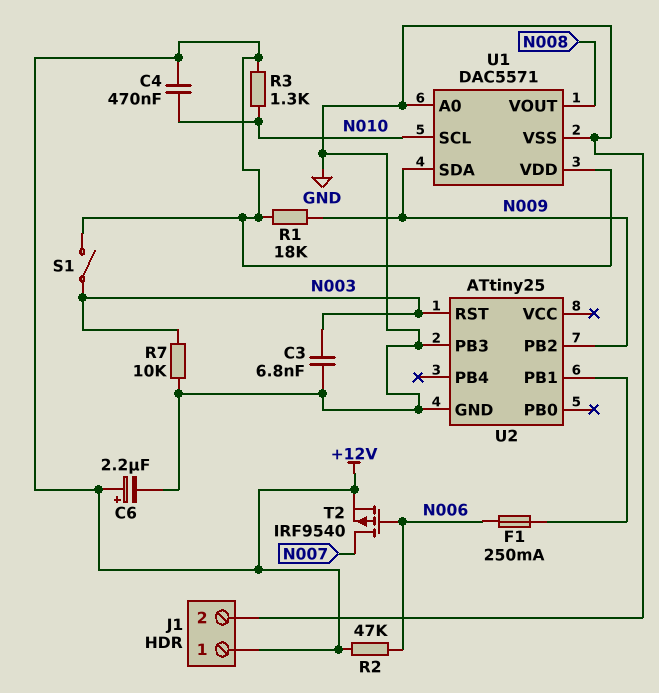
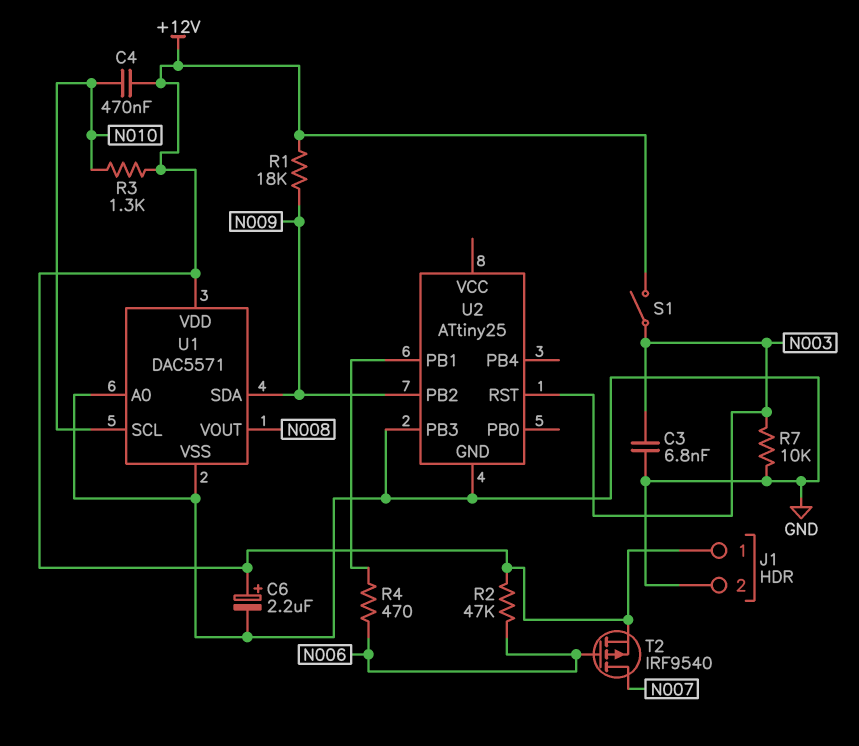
F1: 250mA (N006, U2/PB1) -> none
R4: none -> 470 (N006, U2/PB1)

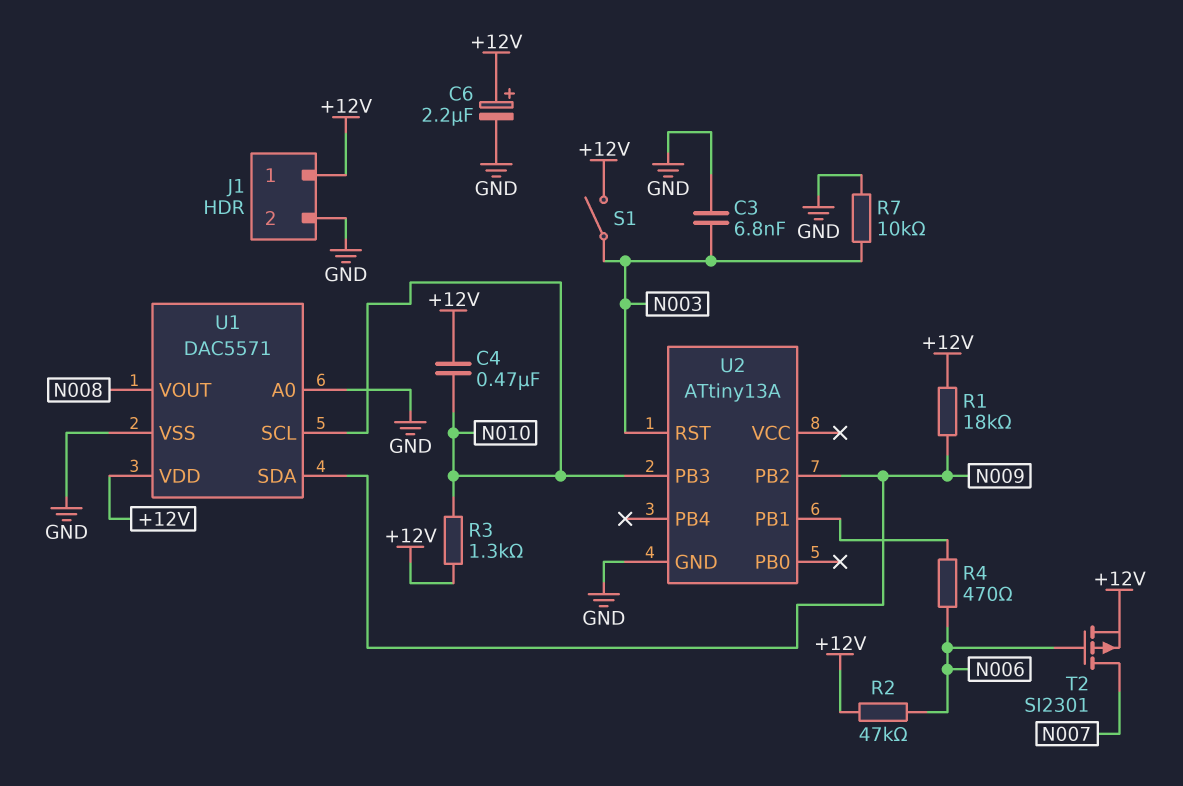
T2: PMOS IRF9540 (G N006, D N007, S +12V) -> PMOS SI2301 (G N006, D N007, S +12V)
U2: ATtiny25 -> ATtiny13A
U2 pin PB3: GND -> N010

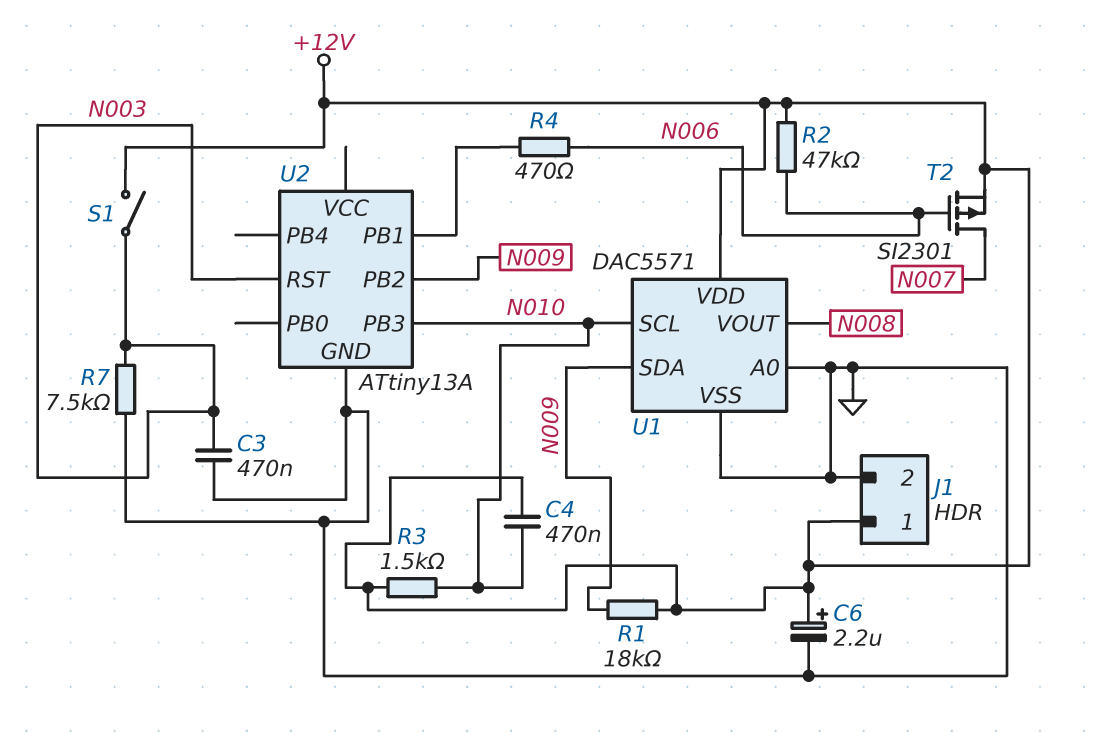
C3: 6.8nF (GND, N003) -> 470nF (GND, N003)
R3: 1.3k (+12V, N010) -> 1.5k (+12V, N010)
R7: 10k (GND, N003) -> 7.5k (GND, N003)

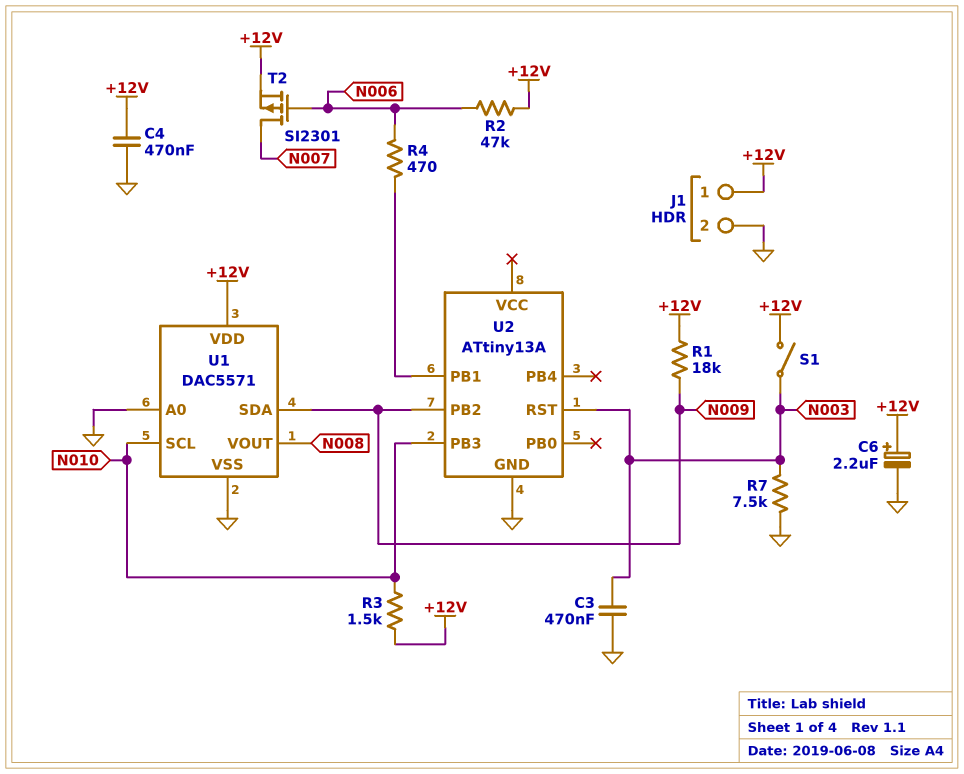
C4: 470nF (+12V, N010) -> 470nF (+12V, GND)

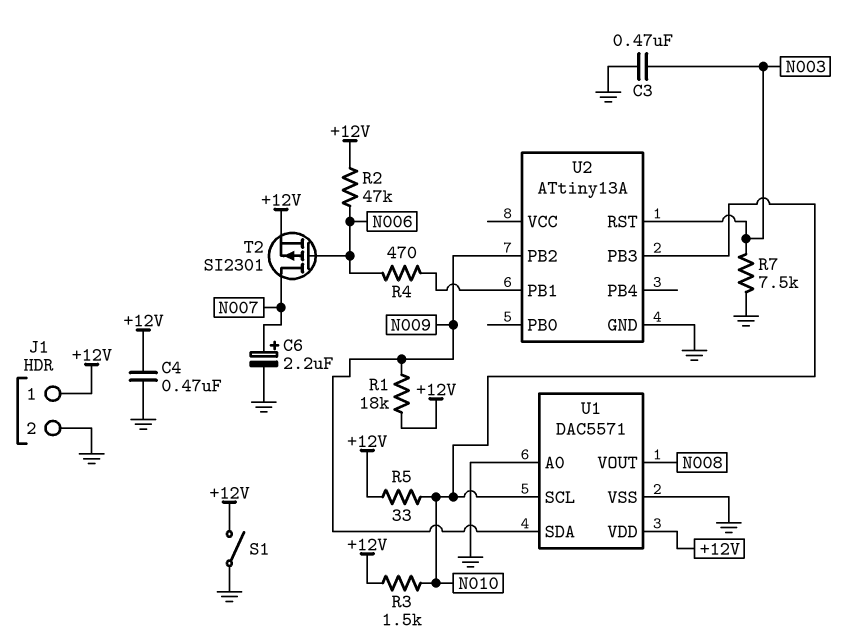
C6: 2.2uF (plus +12V, minus GND) -> 2.2uF (plus N007, minus GND)
R5: none -> 33 (+12V, N010)
S1: switch (+12V, N003) -> switch (+12V, GND)

